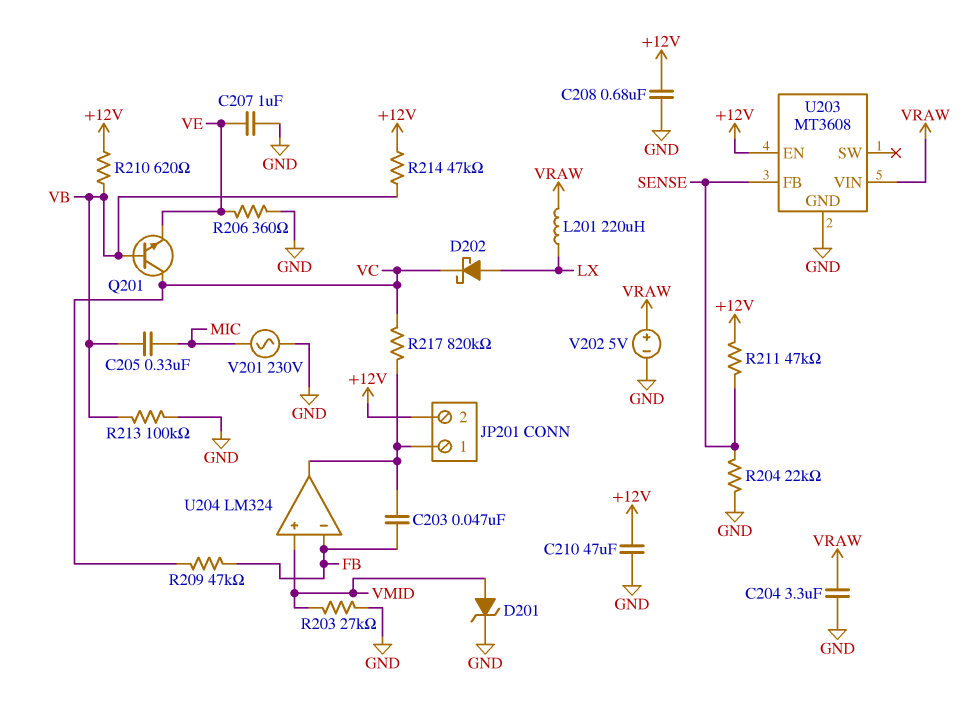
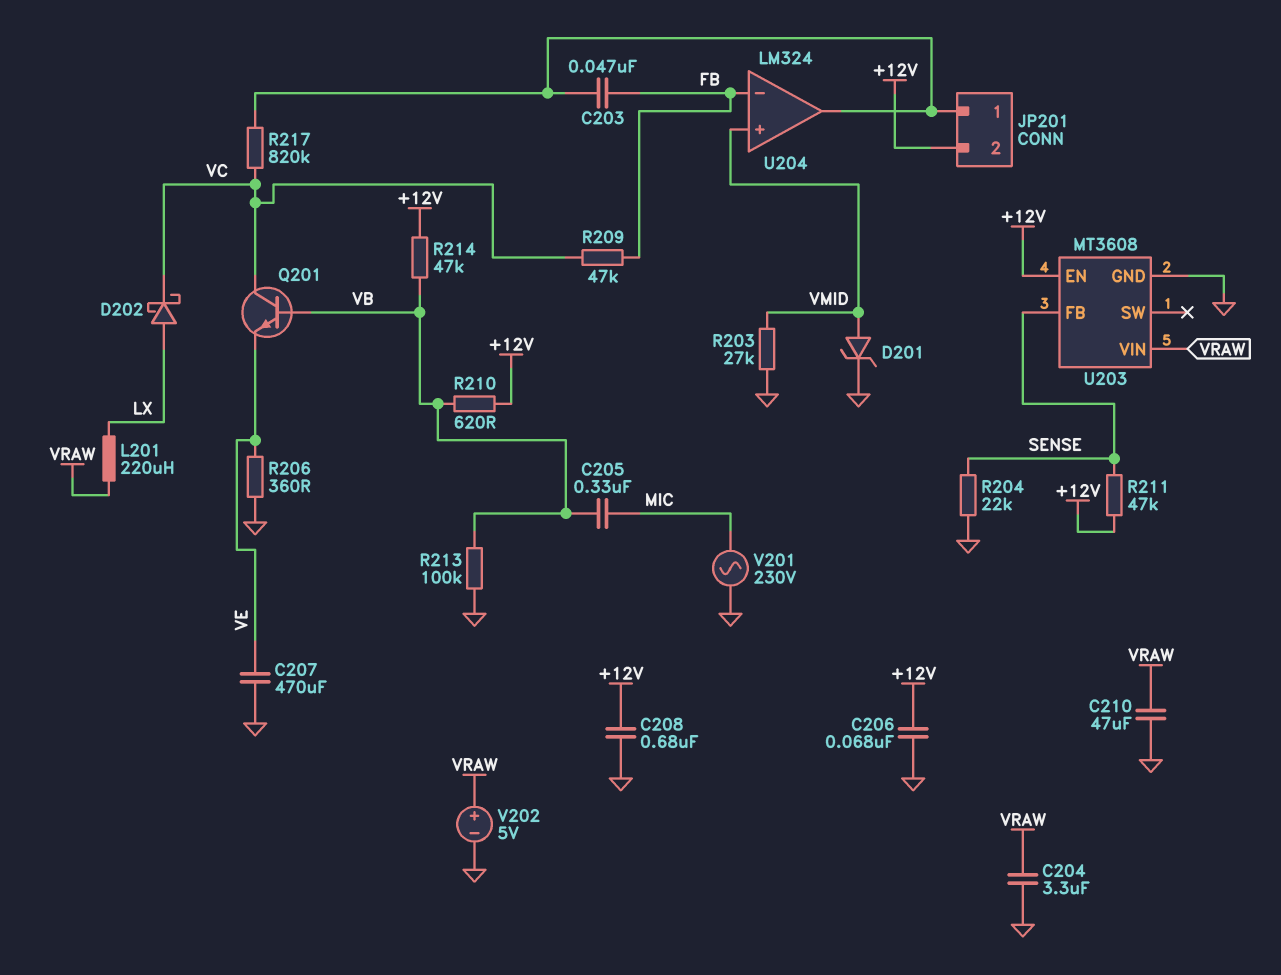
C206: none -> 68nF (+12V, GND)
C207: 1uF (GND, VE) -> 470uF (GND, VE)
C210: 47uF (+12V, GND) -> 47uF (GND, VRAW)

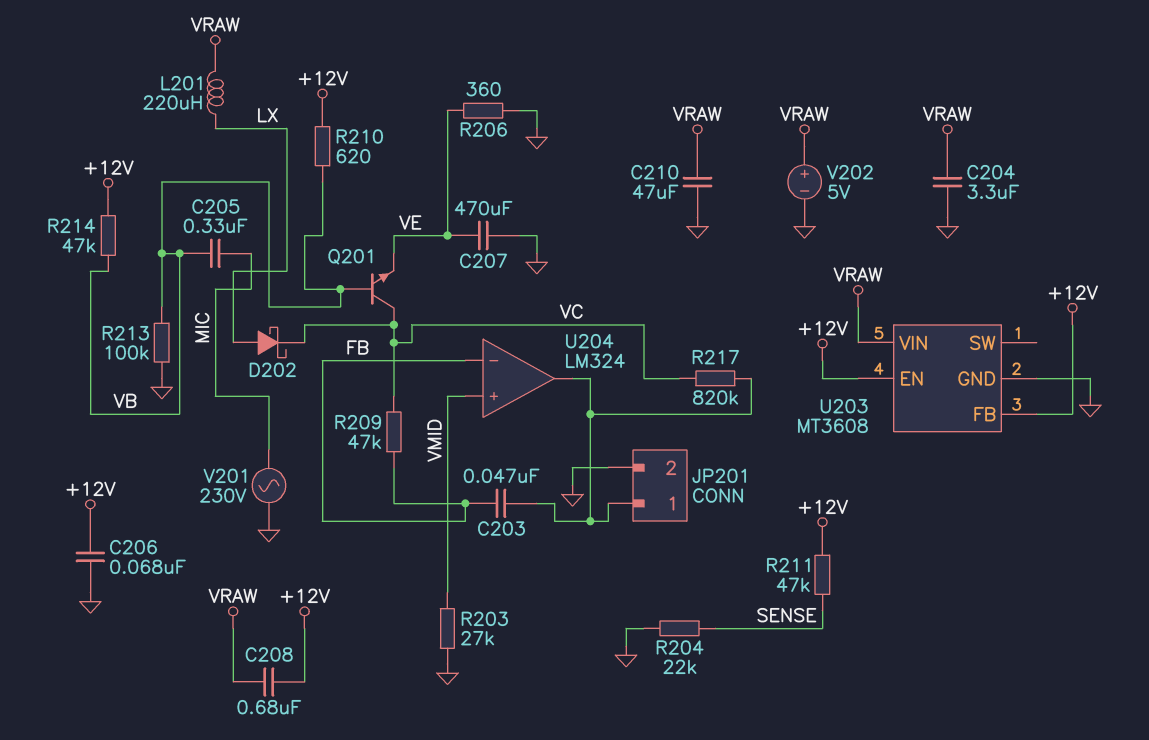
C208: 680nF (+12V, GND) -> 680nF (+12V, VRAW)
D201: zener (A VMID, K GND) -> none
JP201 pin 2: +12V -> GND
U203 pin FB: SENSE -> +12V

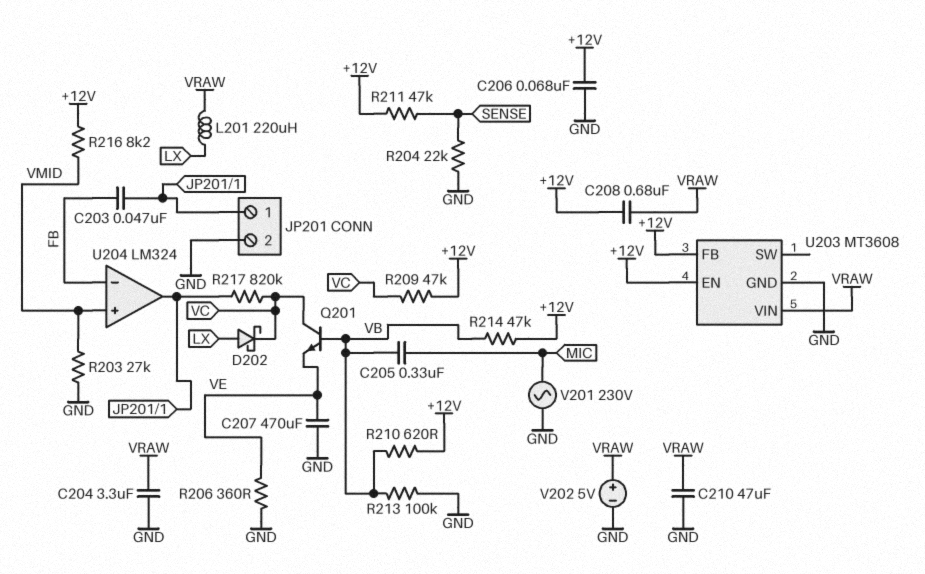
R209: 47k (FB, VC) -> 47k (+12V, VC)
R216: none -> 8.2k (+12V, VMID)

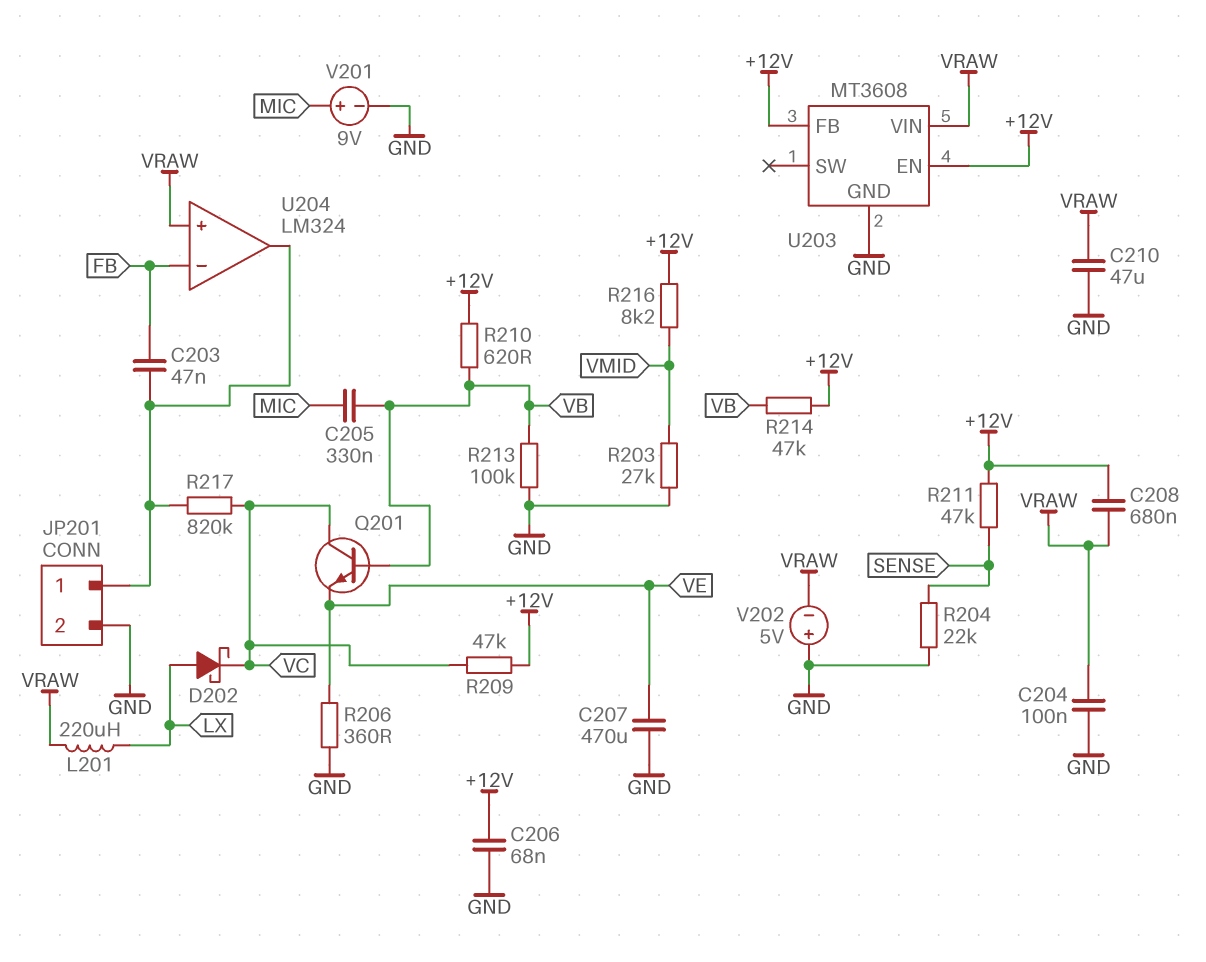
C204: 3.3uF (GND, VRAW) -> 100nF (GND, VRAW)
U204 pin in+: VMID -> VRAW
V201: AC 230V (GND, MIC) -> 9V (plus MIC, minus GND)
V202: 5V (plus VRAW, minus GND) -> 5V (plus GND, minus VRAW)

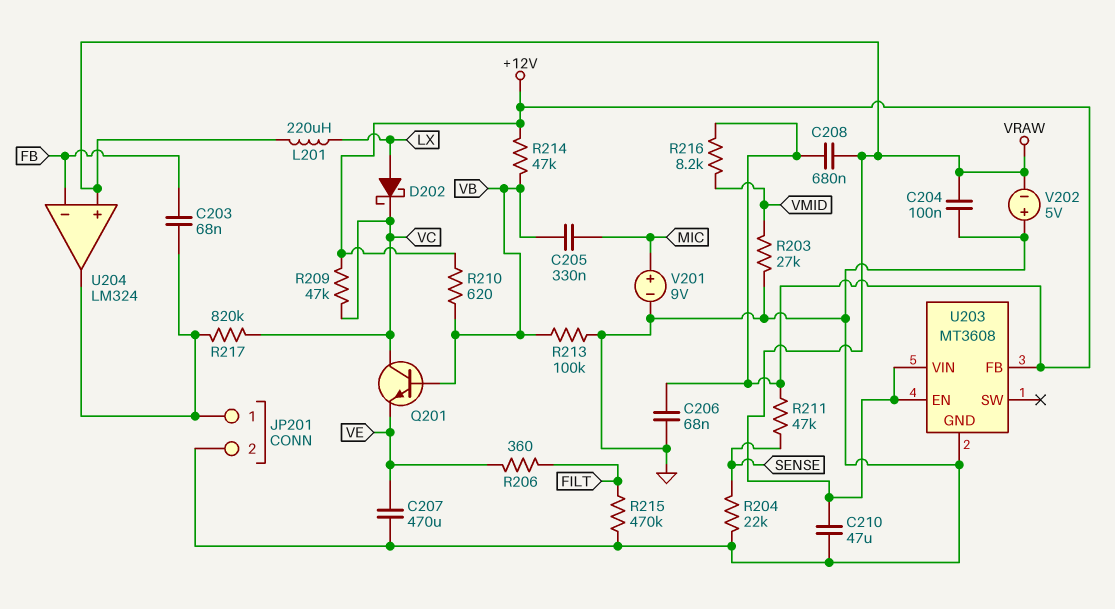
C203: 47nF (FB, JP201/1) -> 68nF (FB, JP201/1)
R206: 360 (GND, VE) -> 360 (FILT, VE)
R215: none -> 470k (FILT, GND)
U203 pin EN: +12V -> VRAW

